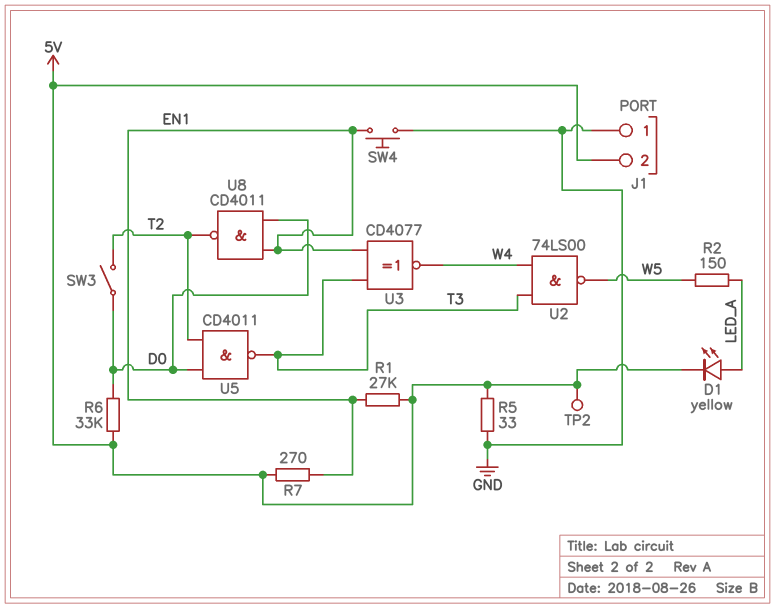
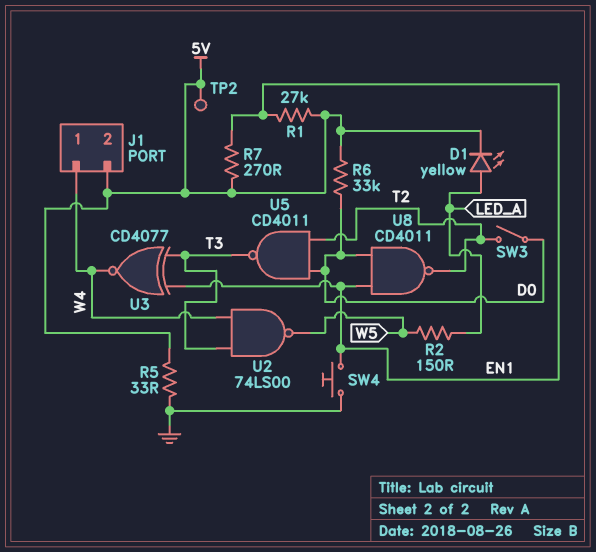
J1 pin 1: GND -> W4

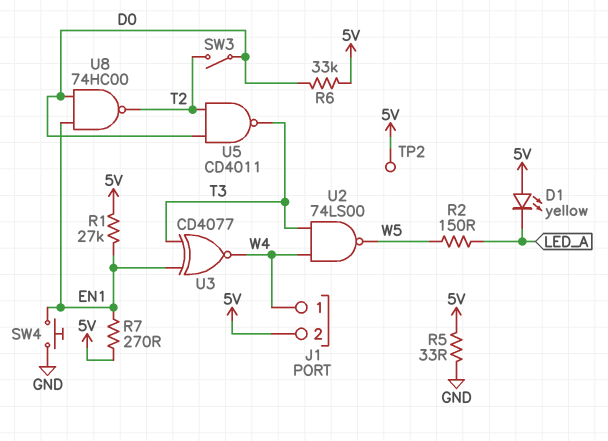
D1: LED yellow (A LED_A, K 5V) -> LED yellow (A 5V, K LED_A)
U8: NAND CD4011 (in D0, in EN1, out T2) -> NAND 74HC00 (in D0, in EN1, out T2)

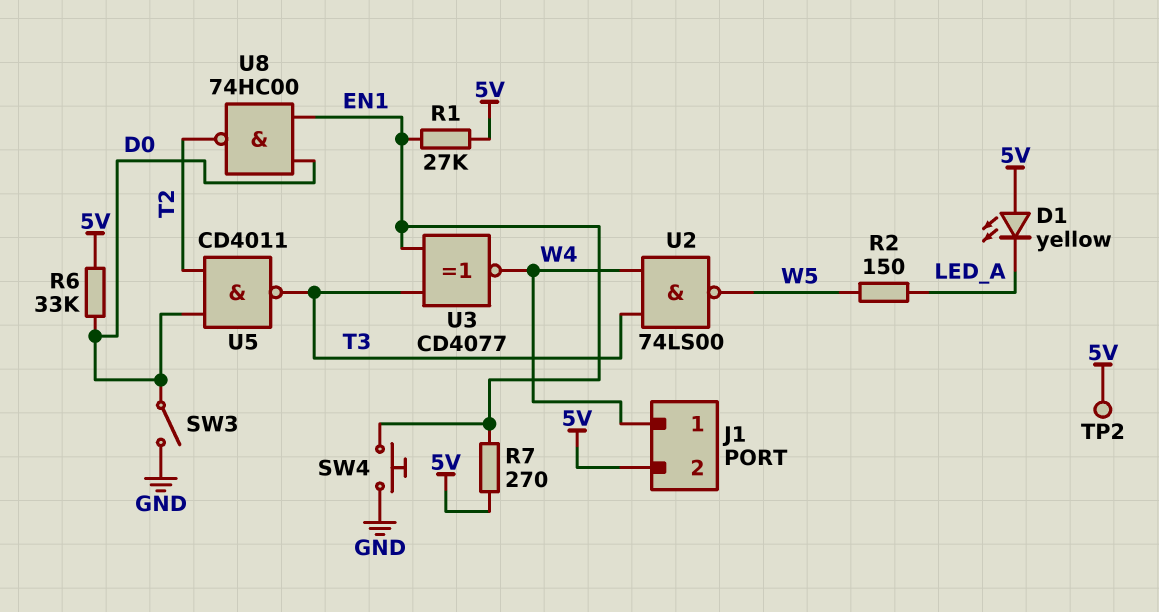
R5: 33 (5V, GND) -> none
SW3: switch (D0, T2) -> switch (D0, GND)

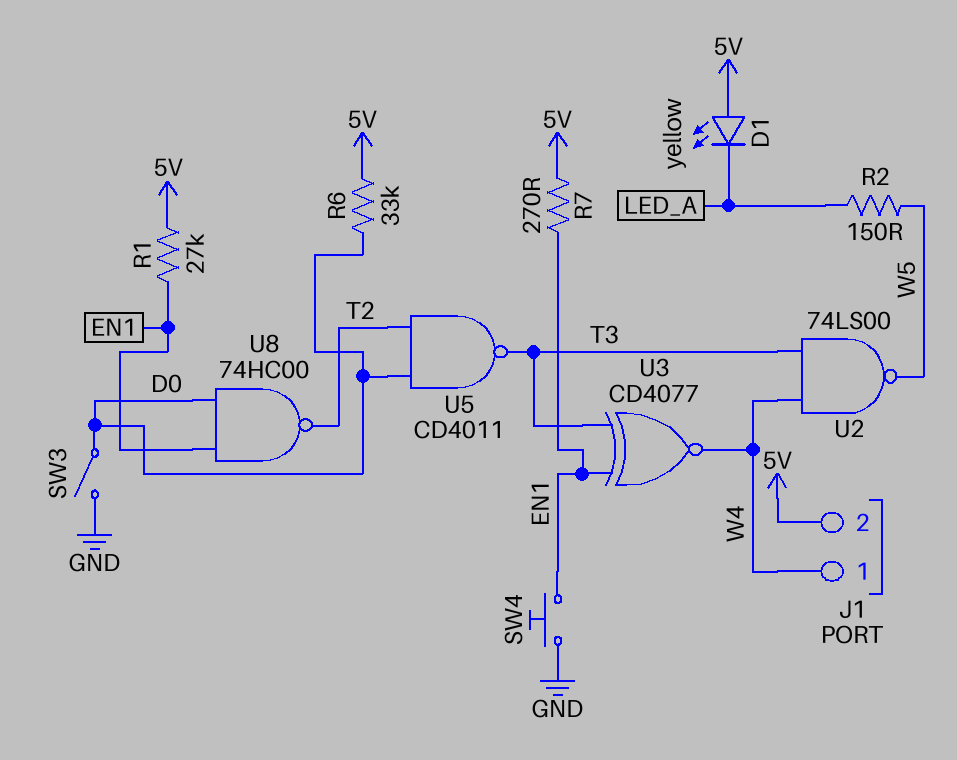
TP2: test point (5V) -> none

